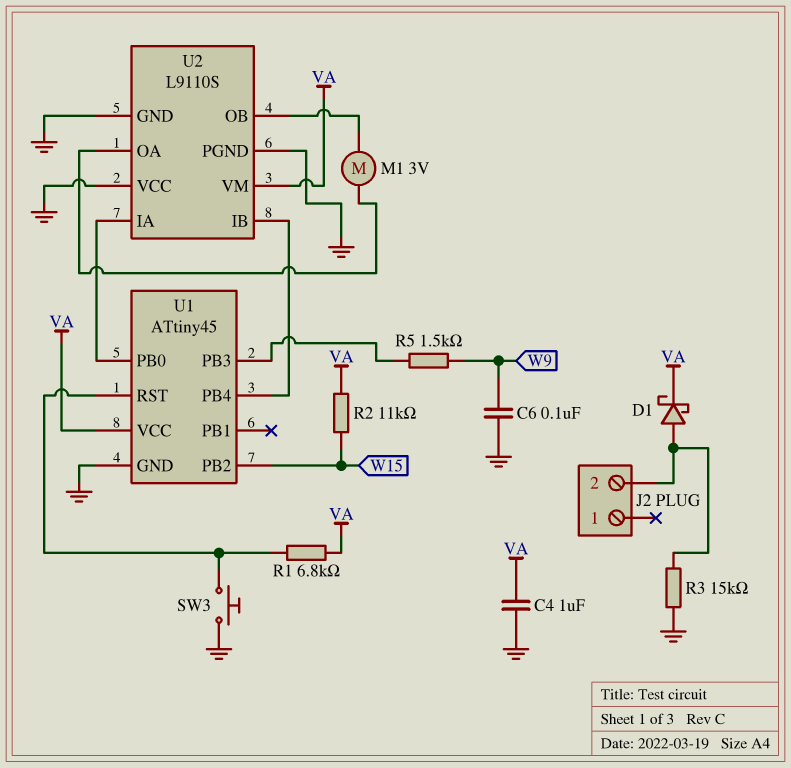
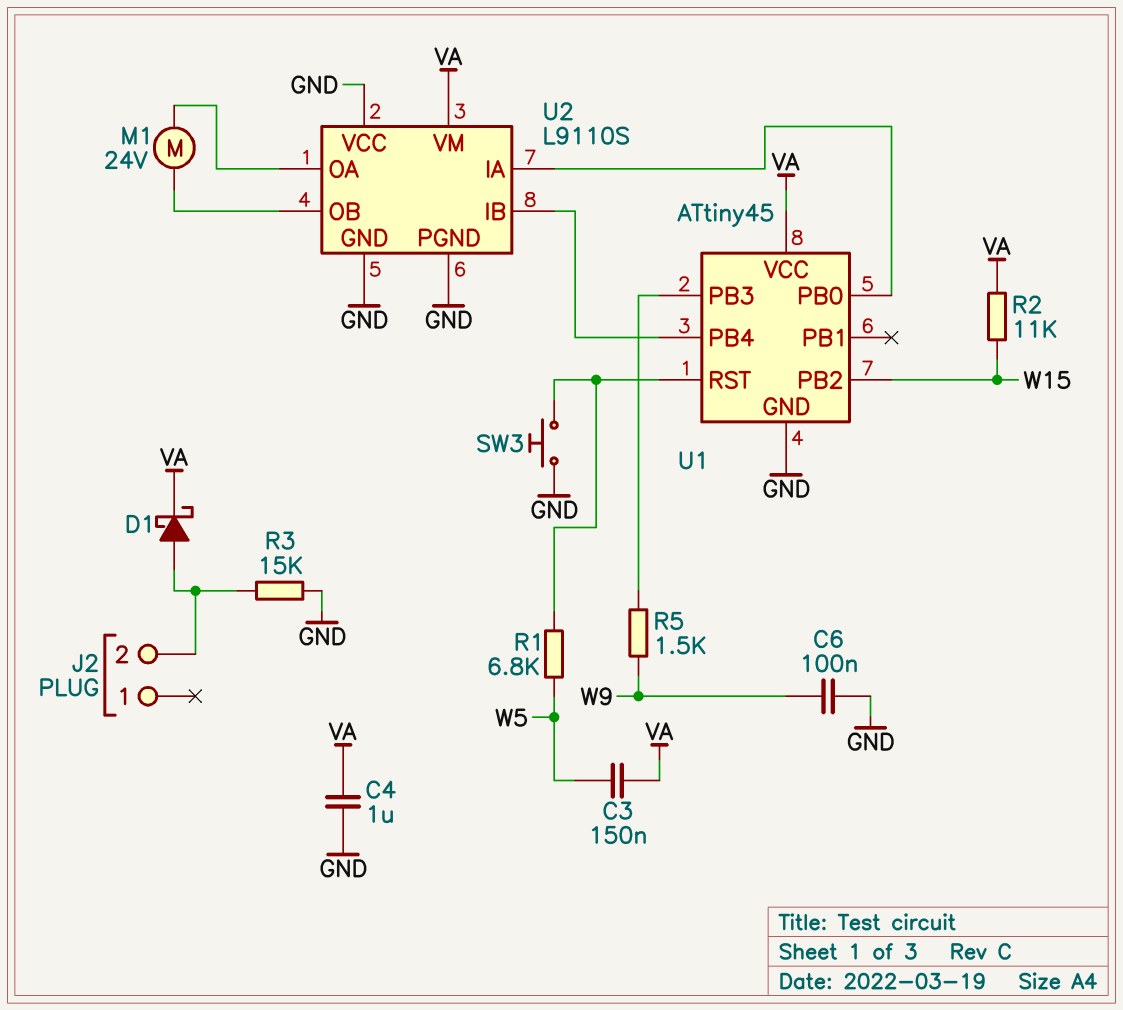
C3: none -> 150nF (VA, W5)
M1: motor 3V (U2/OA, U2/OB) -> motor 24V (U2/OA, U2/OB)
R1: 6.8k (U1/RST, VA) -> 6.8k (U1/RST, W5)

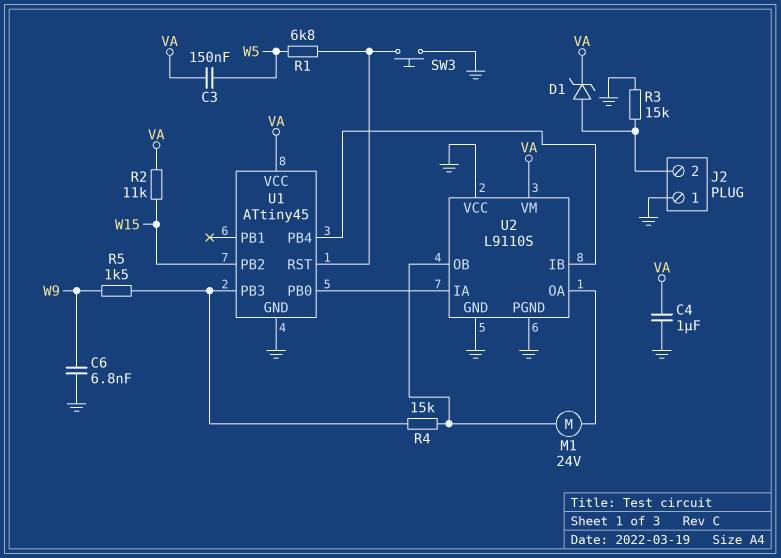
C6: 100nF (GND, W9) -> 6.8nF (GND, W9)
D1: schottky (A J2/2, K VA) -> zener (A J2/2, K VA)
J2 pin 1: none -> GND
R4: none -> 15k (U1/PB3, U2/OB)

